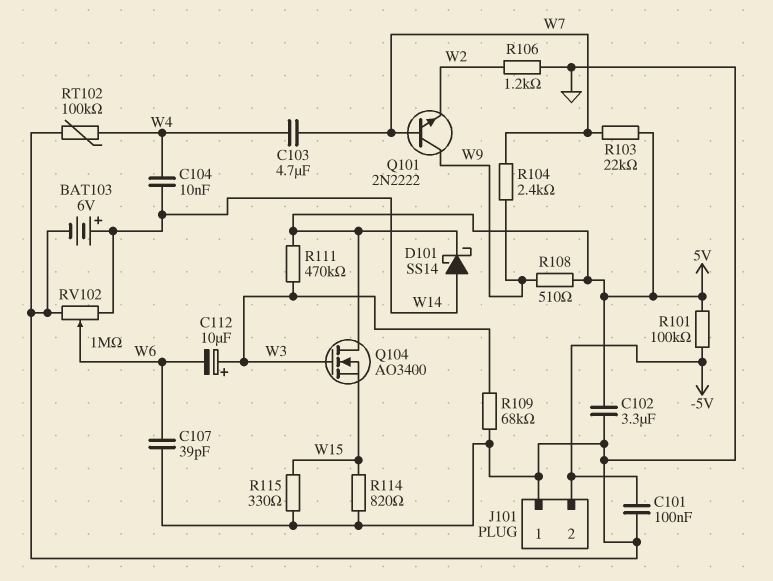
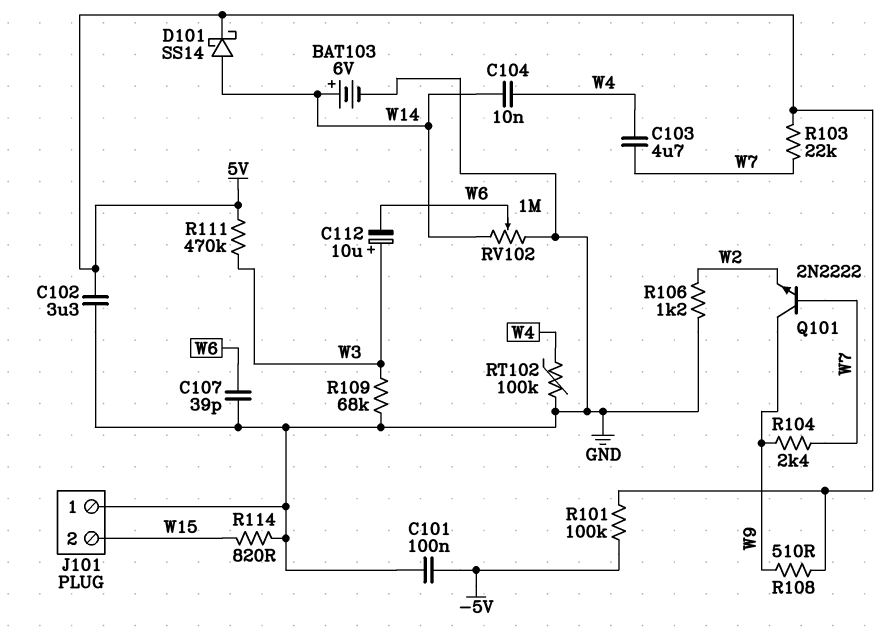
J101 pin 2: -5V -> W15
Q104: NMOS AO3400 (G W3, D 5V, S W15) -> none
R115: 330 (GND, W15) -> none

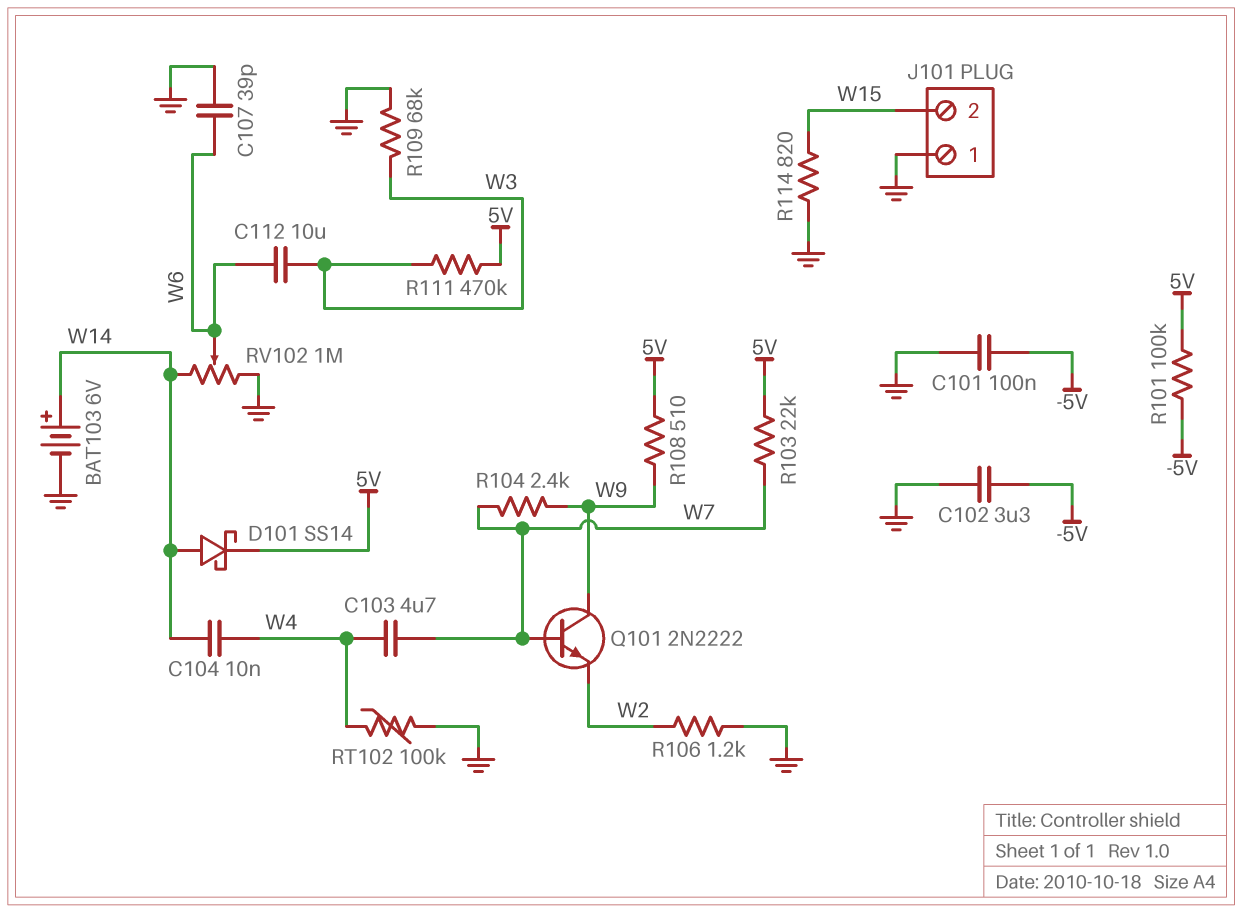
C102: 3.3uF (5V, GND) -> 3.3uF (-5V, GND)
C112: 10uF (plus W3, minus W6) -> 10uF (W3, W6)

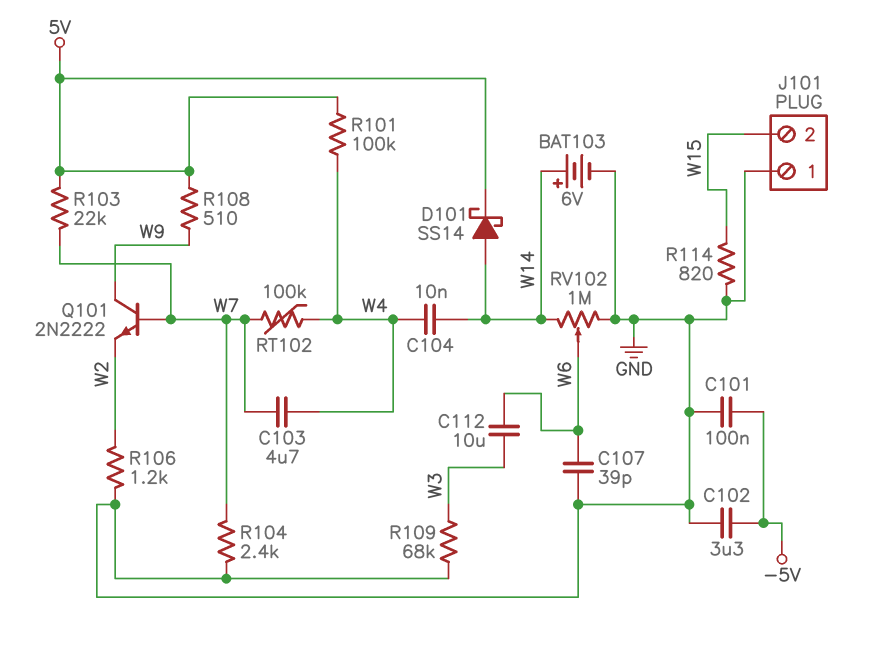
R101: 100k (-5V, 5V) -> 100k (5V, W4)
R104: 2.4k (W7, W9) -> 2.4k (GND, W7)
R111: 470k (5V, W3) -> none
RT102: 100k (GND, W4) -> 100k (W4, W7)

